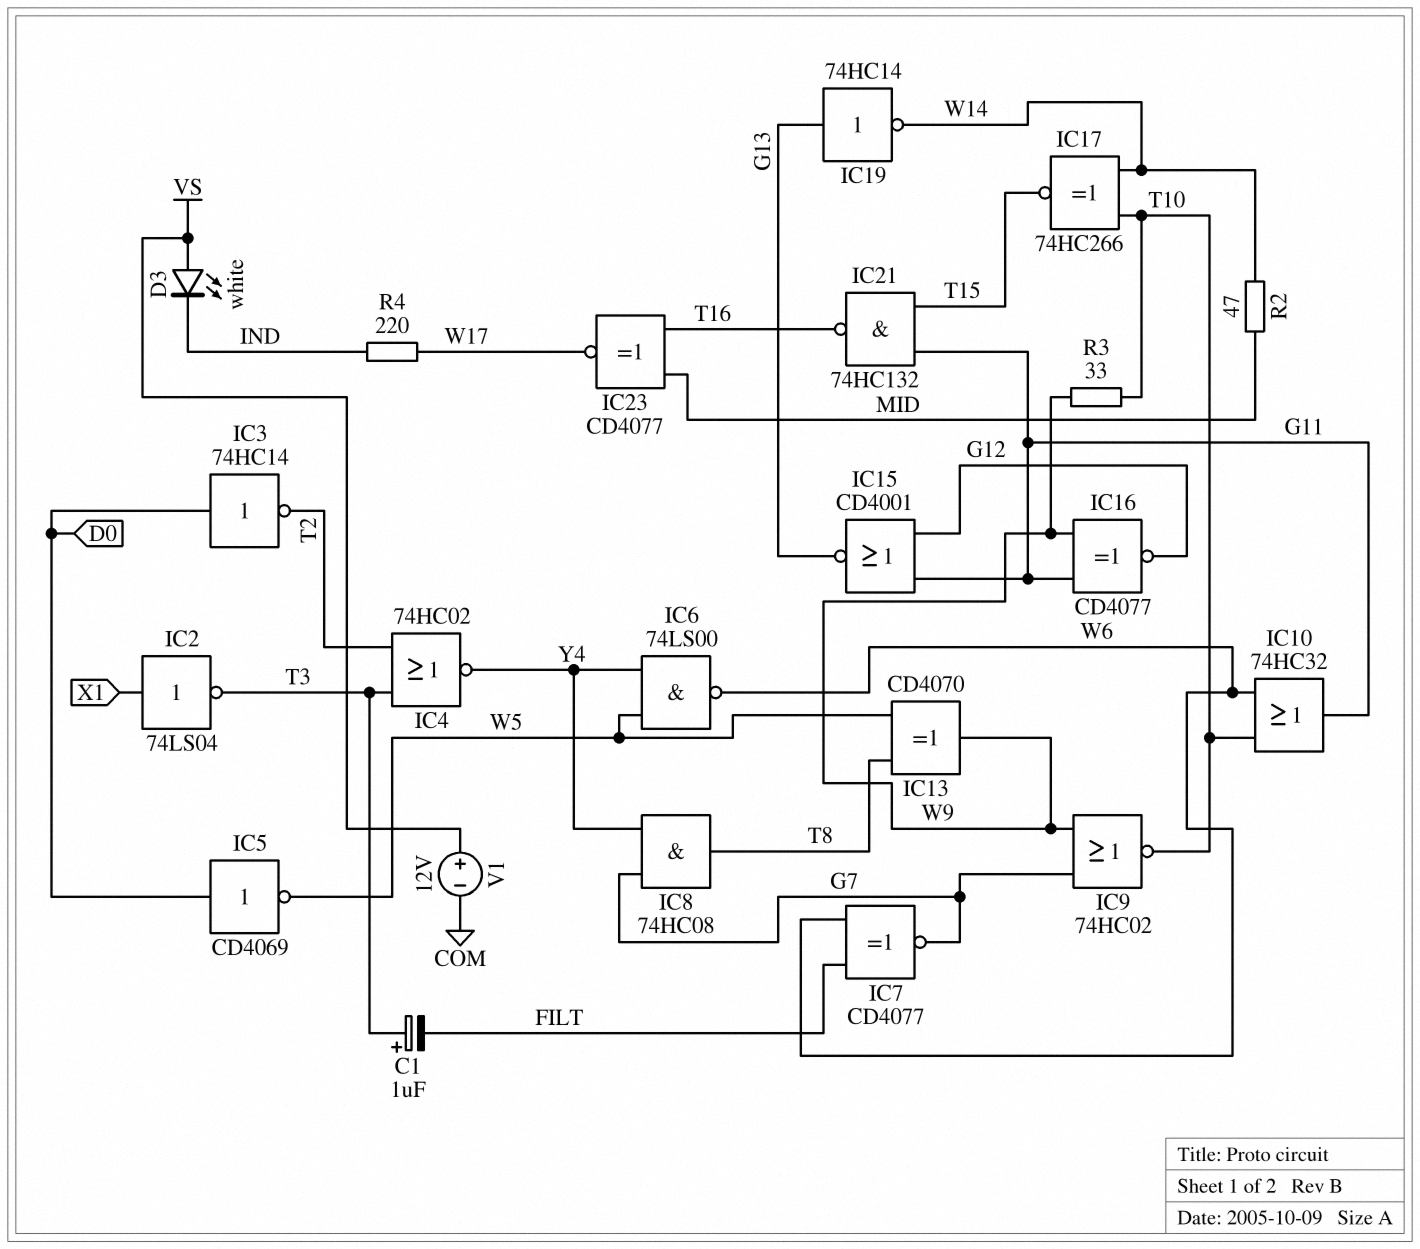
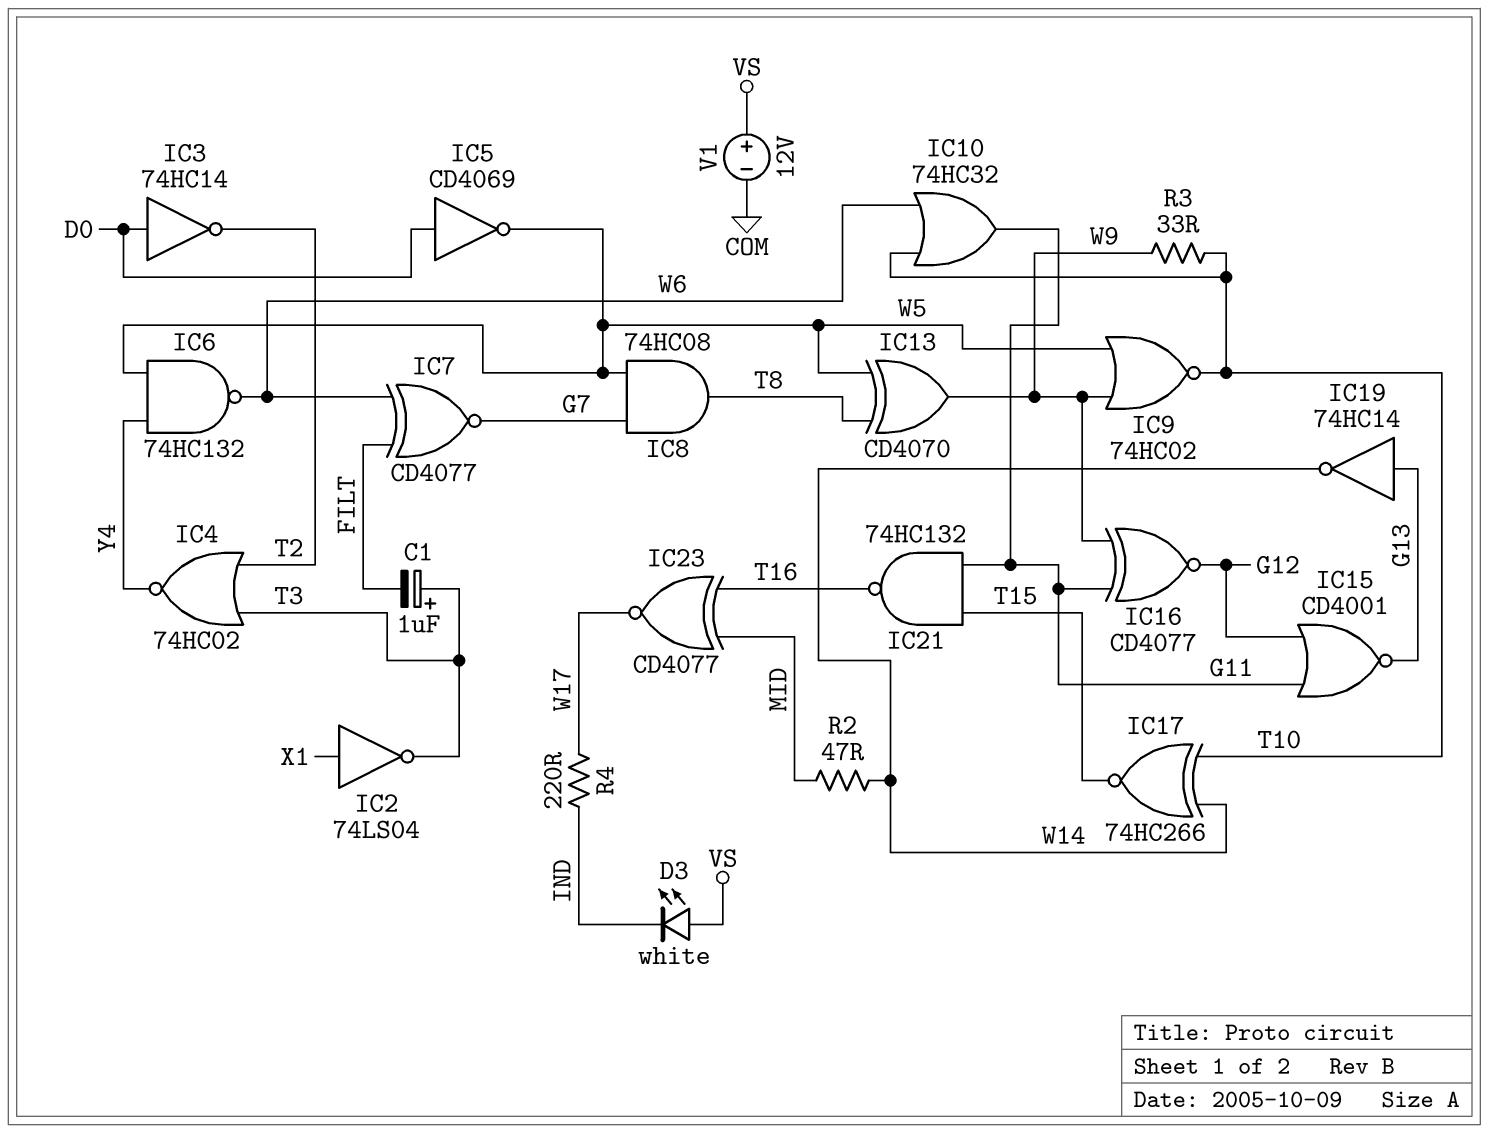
IC6: NAND 74LS00 (in W5, in Y4, out W6) -> NAND 74HC132 (in W5, in Y4, out W6)
IC8: AND 74HC08 (in G7, in Y4, out T8) -> AND 74HC08 (in G7, in W5, out T8)
IC9: NOR 74HC02 (in G7, in W9, out T10) -> NOR 74HC02 (in W5, in W9, out T10)

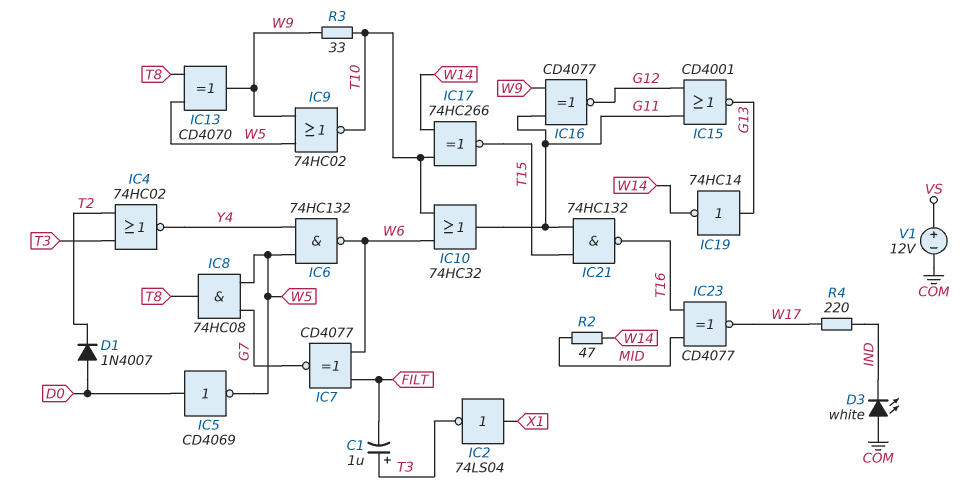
D1: none -> diode 1N4007 (A D0, K T2)
D3: LED white (A VS, K IND) -> LED white (A COM, K IND)
IC3: NOT 74HC14 (in D0, out T2) -> none

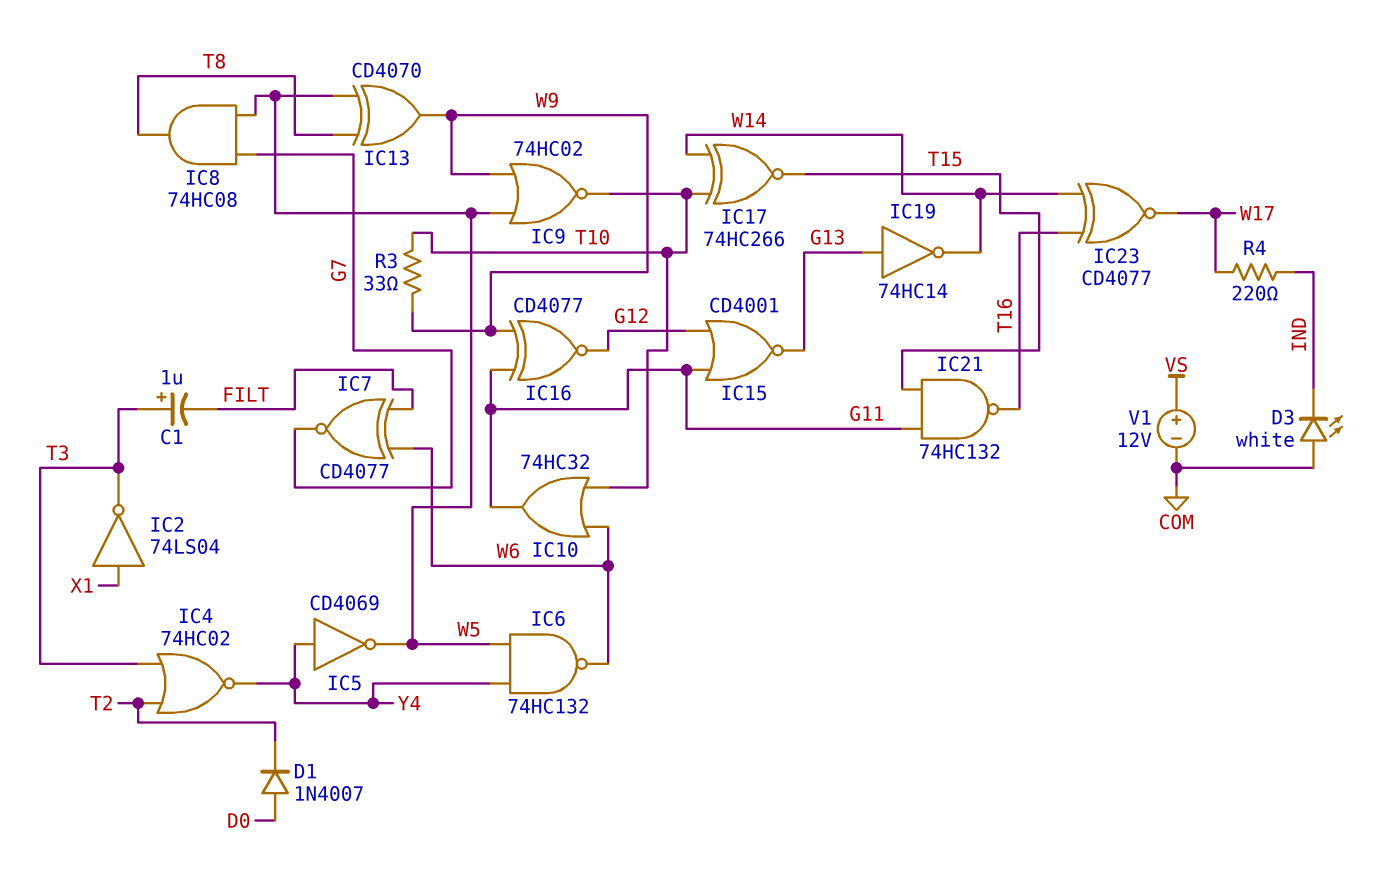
IC5: NOT CD4069 (in D0, out W5) -> NOT CD4069 (in Y4, out W5)
IC23: XNOR CD4077 (in MID, in T16, out W17) -> XNOR CD4077 (in T16, in W14, out W17)
R2: 47 (MID, W14) -> none

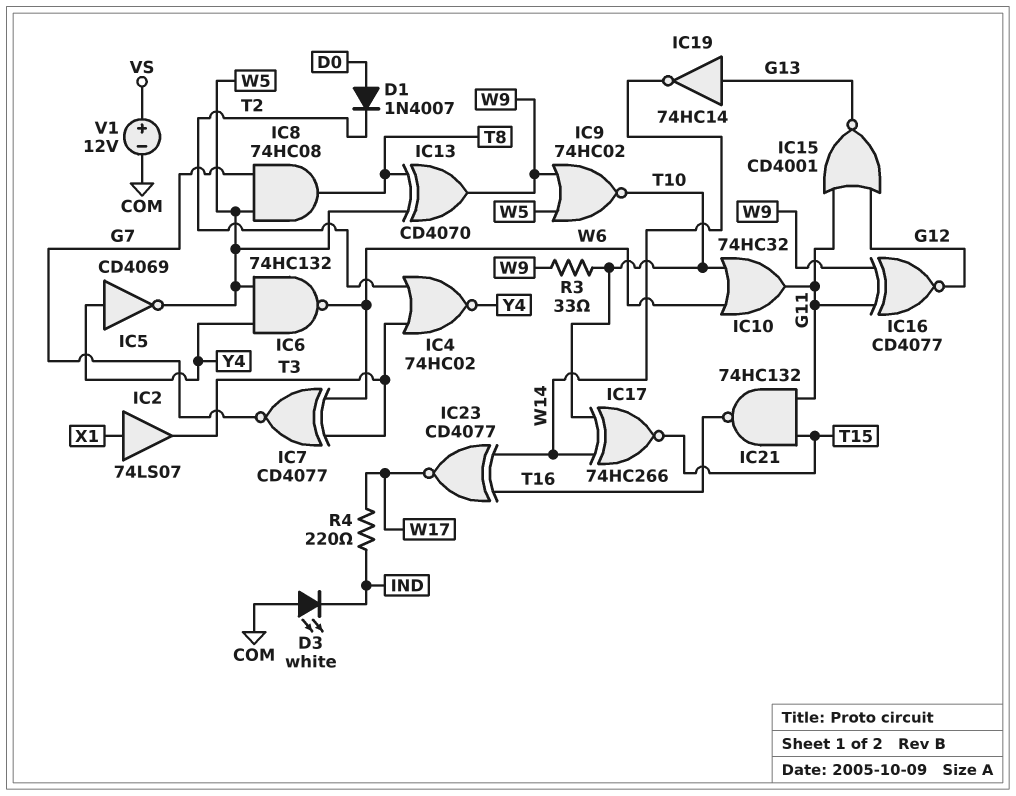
C1: 1uF (plus T3, minus FILT) -> none
IC2: NOT 74LS04 (in X1, out T3) -> buffer 74LS07 (in X1, out T3)
IC7: XNOR CD4077 (in FILT, in W6, out G7) -> XNOR CD4077 (in T3, in W6, out G7)

